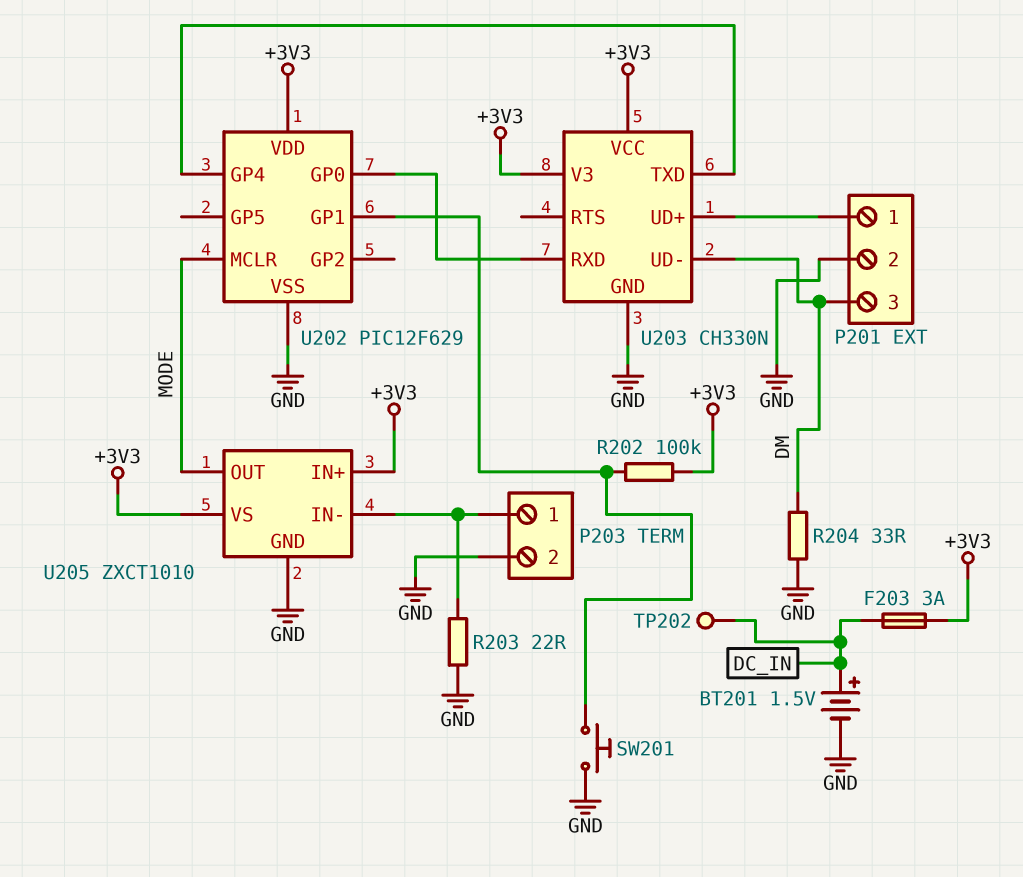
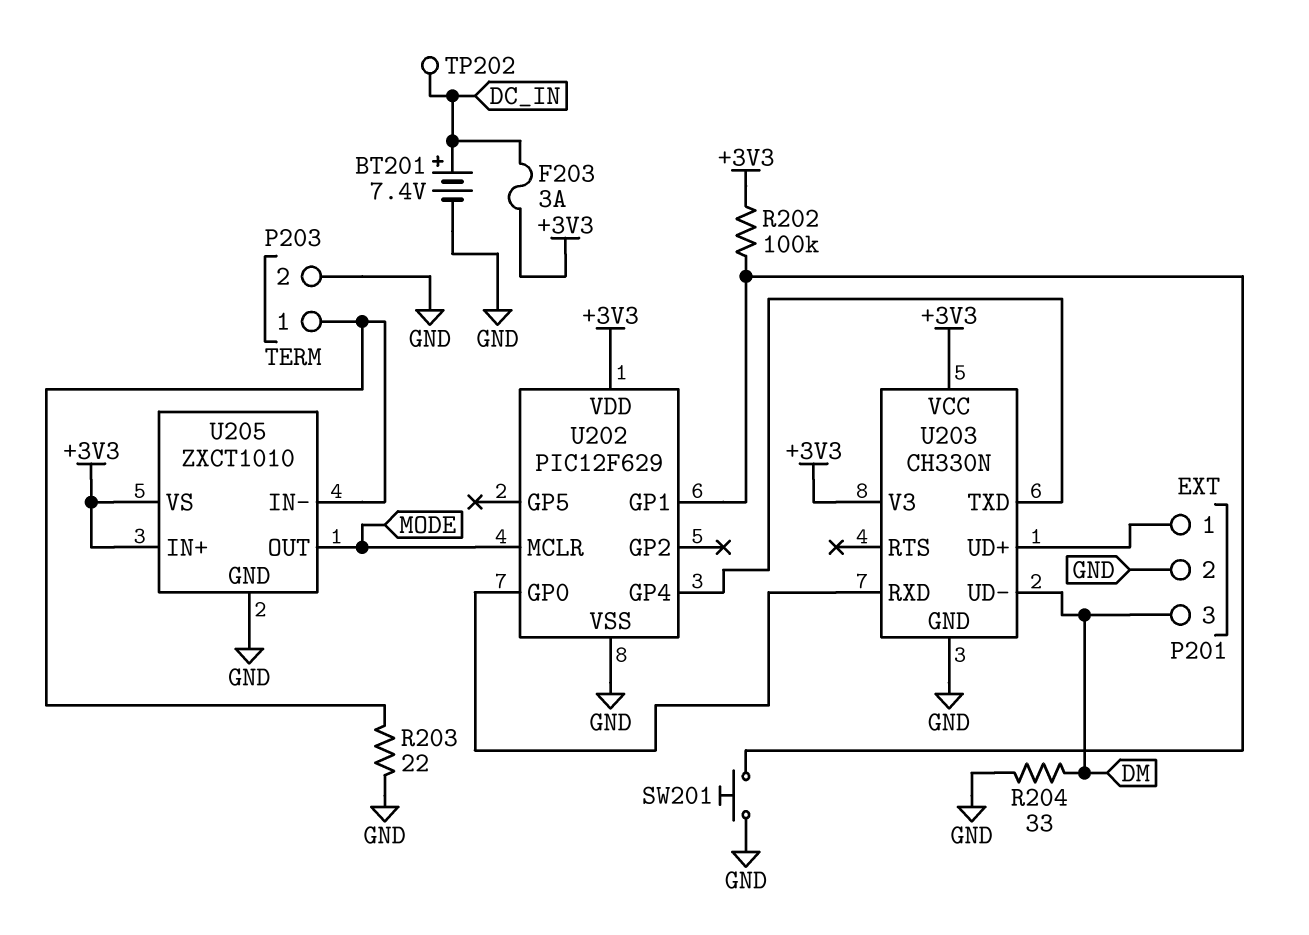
BT201: 1.5V (plus DC_IN, minus GND) -> 7.4V (plus DC_IN, minus GND)

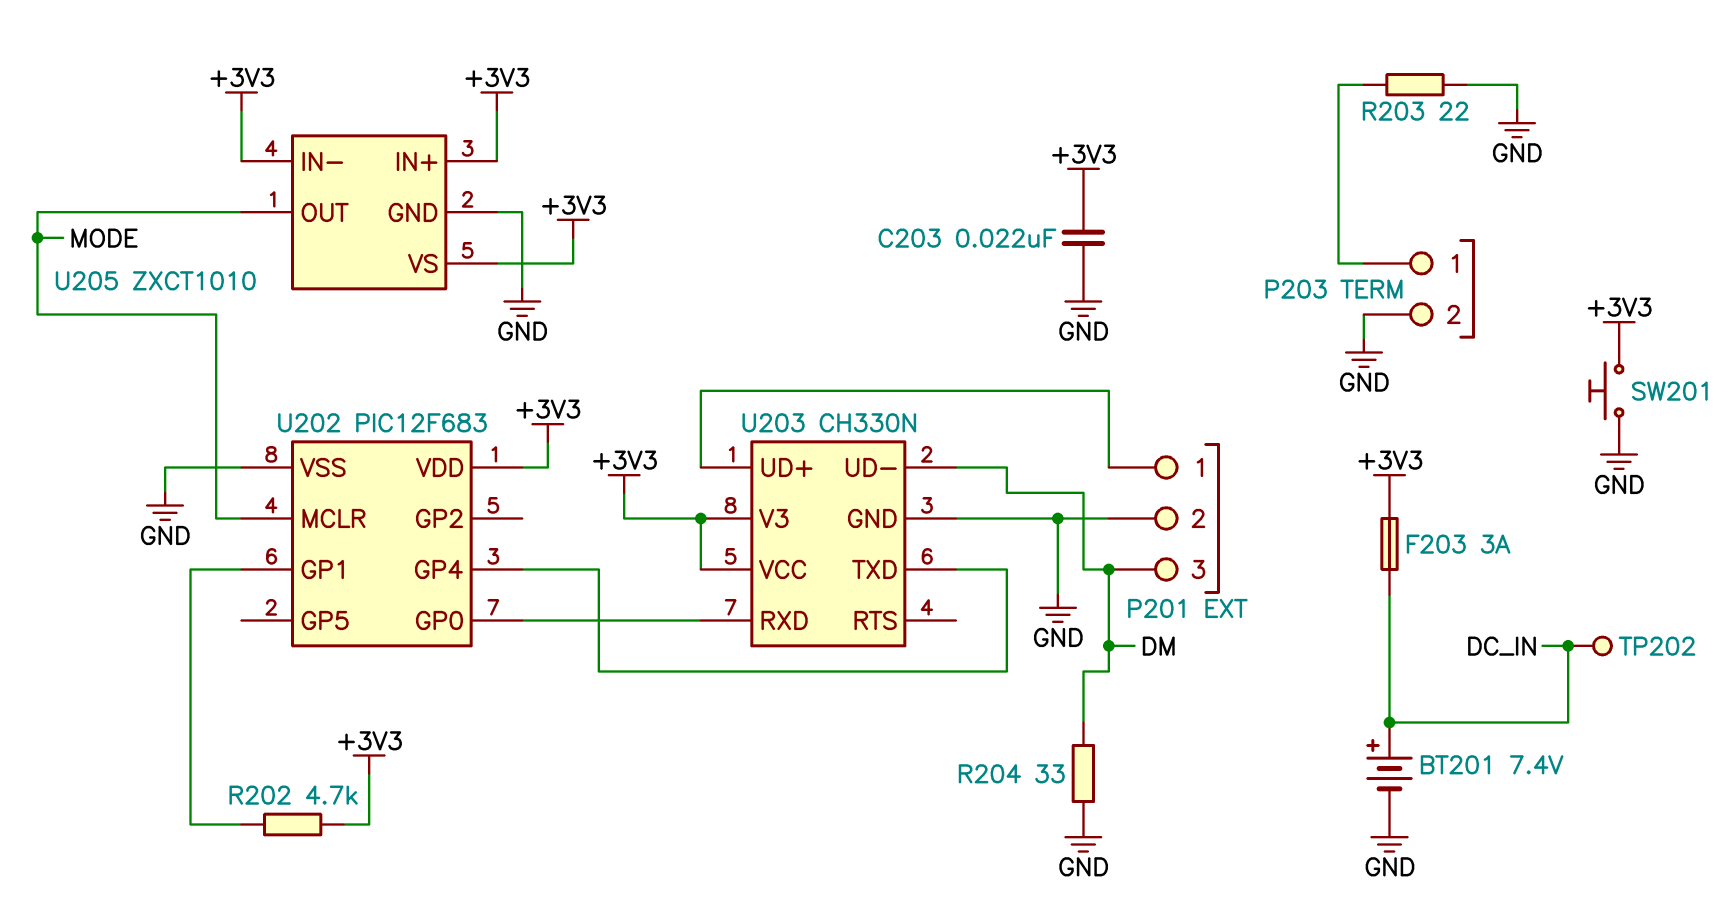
C203: none -> 22nF (+3V3, GND)
R202: 100k (+3V3, U202/GP1) -> 4.7k (+3V3, U202/GP1)
SW201: button (GND, U202/GP1) -> button (+3V3, GND)
U202: PIC12F629 -> PIC12F683
U205 pin IN-: P203/1 -> +3V3

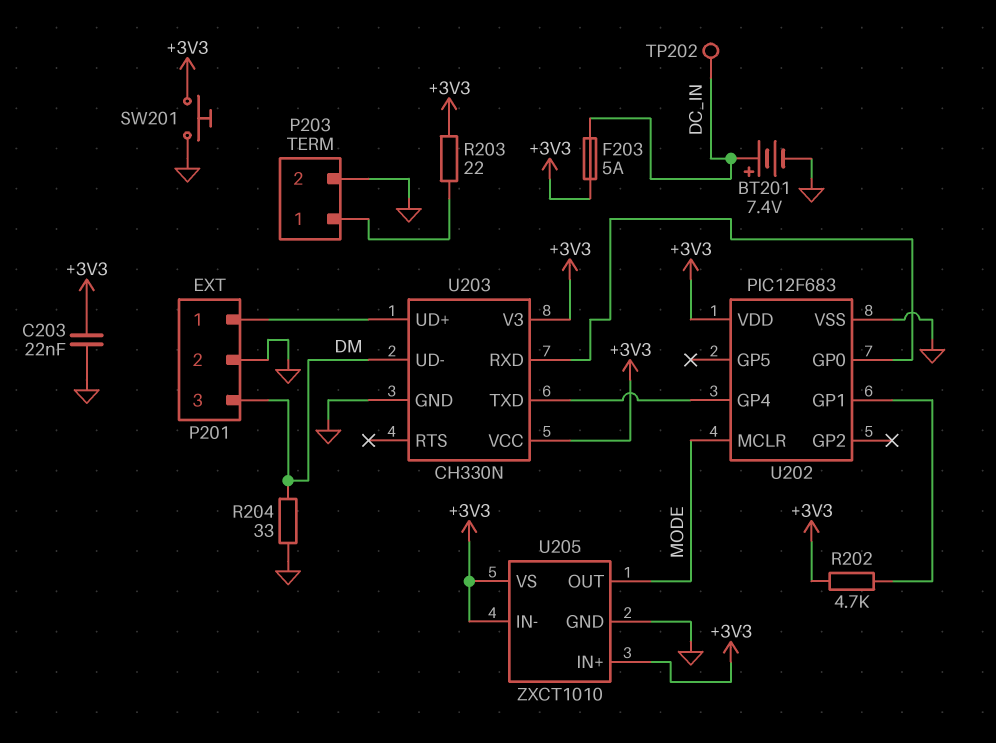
F203: 3A (+3V3, DC_IN) -> 5A (+3V3, DC_IN)
R203: 22 (GND, P203/1) -> 22 (+3V3, P203/1)

